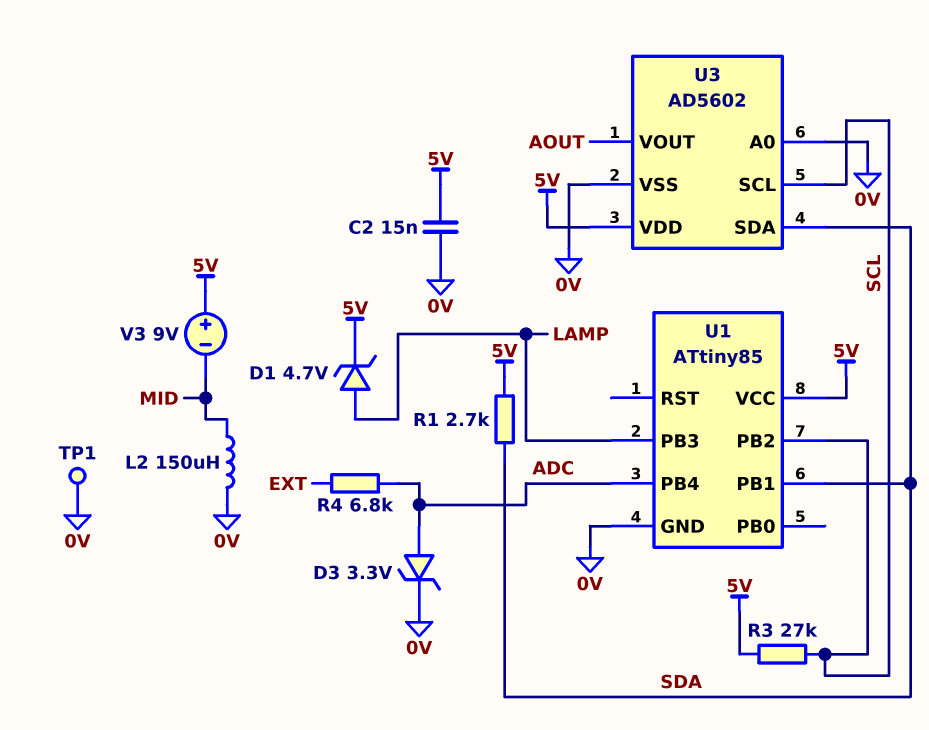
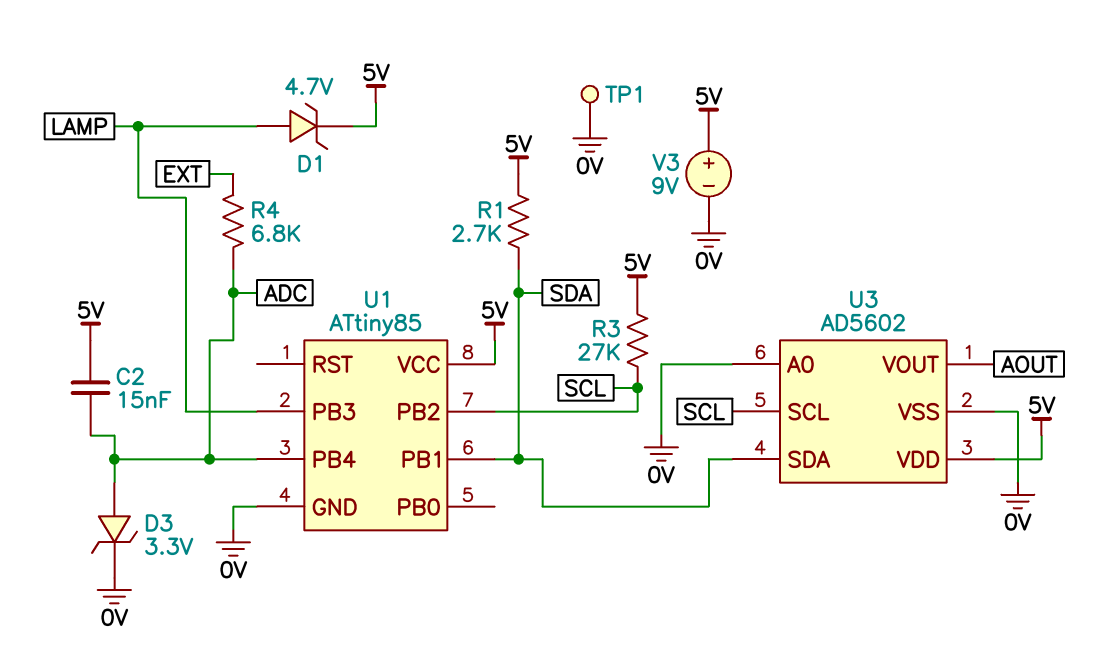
C2: 15nF (0V, 5V) -> 15nF (5V, ADC)
L2: 150uH (0V, MID) -> none
V3: 9V (plus 5V, minus MID) -> 9V (plus 5V, minus 0V)

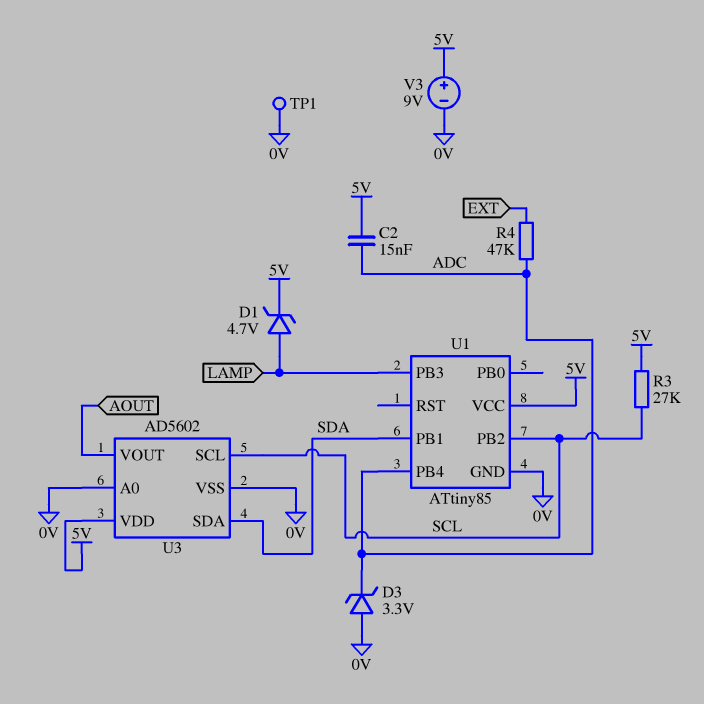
D3: zener 3.3V (A ADC, K 0V) -> zener 3.3V (A 0V, K ADC)
R1: 2.7k (5V, SDA) -> none
R4: 6.8k (ADC, EXT) -> 47k (ADC, EXT)

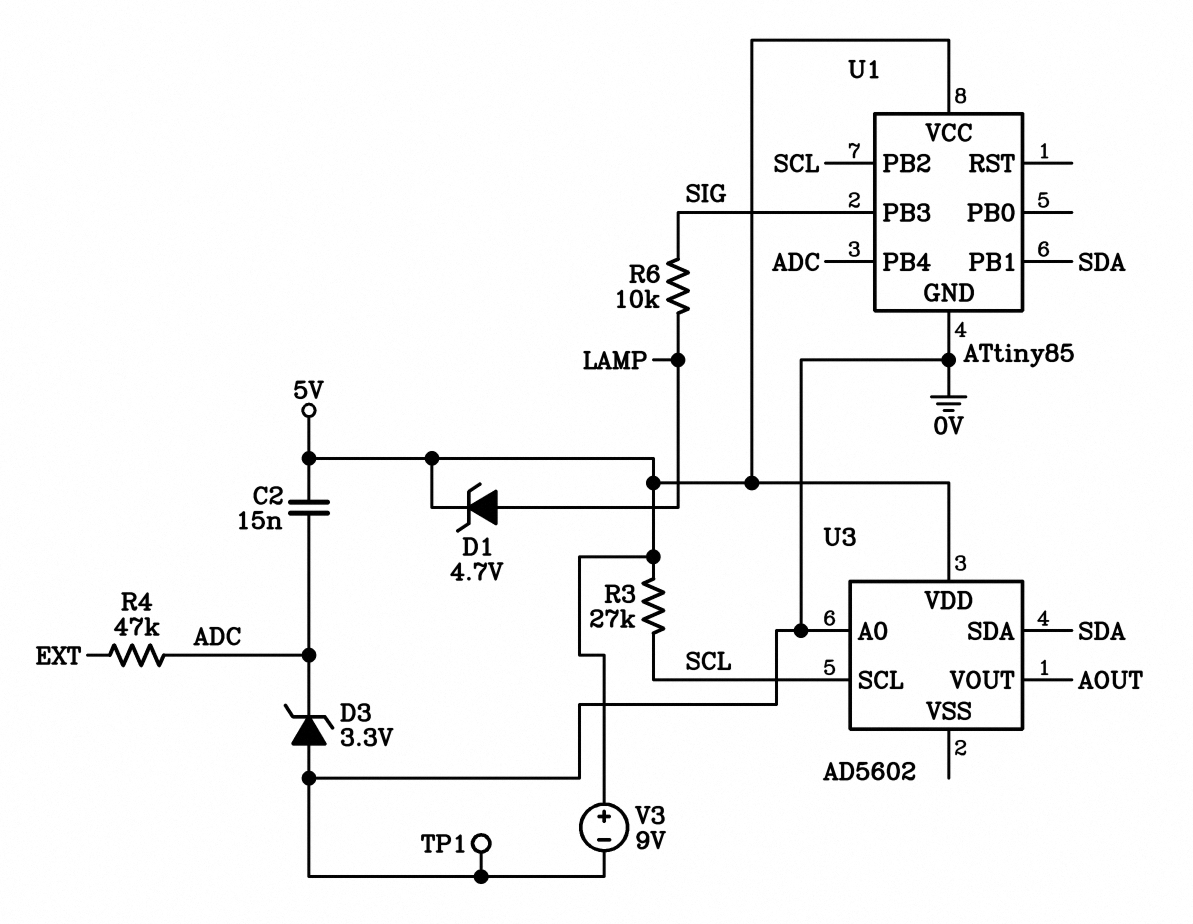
R6: none -> 10k (LAMP, SIG)
U1 pin PB3: LAMP -> SIG
U3 pin VSS: 0V -> none

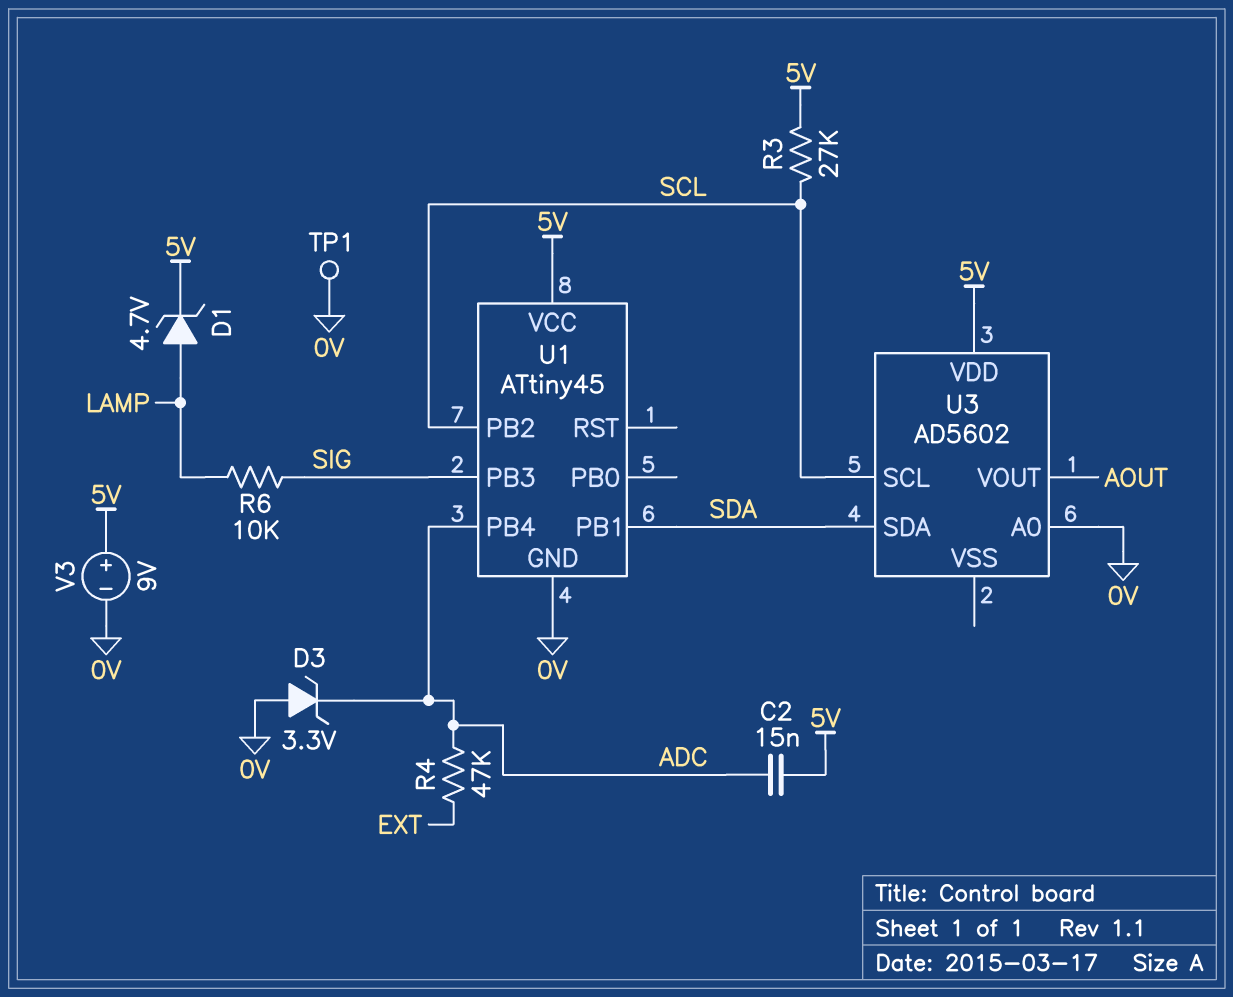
U1: ATtiny85 -> ATtiny45

